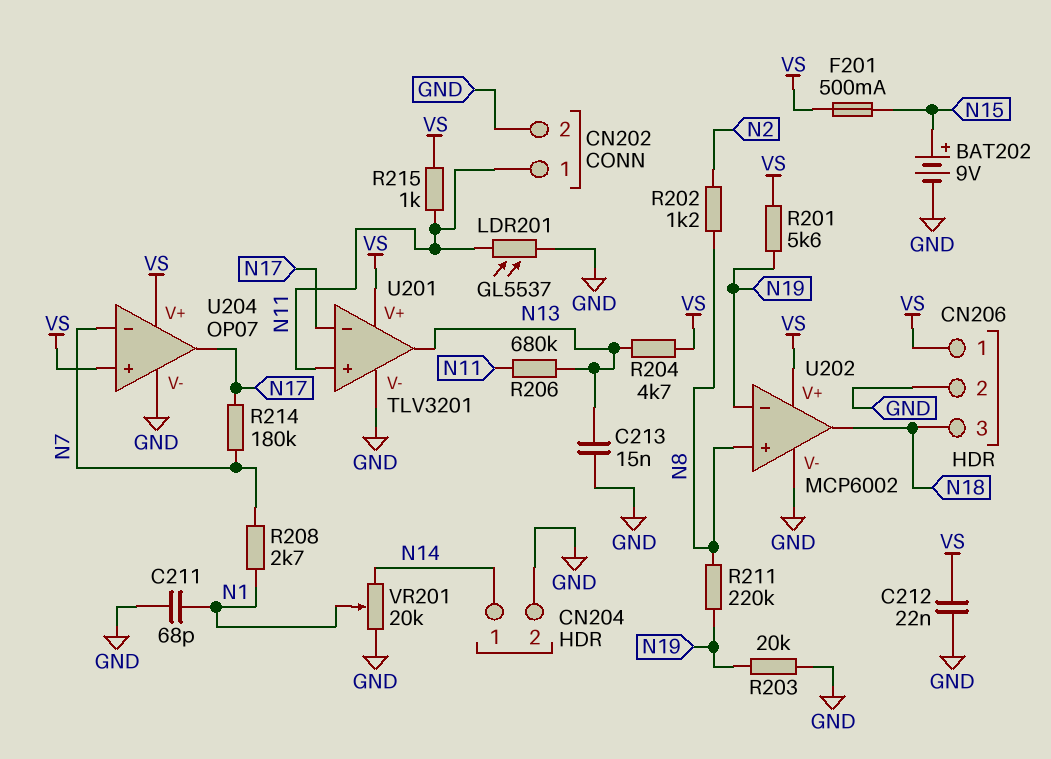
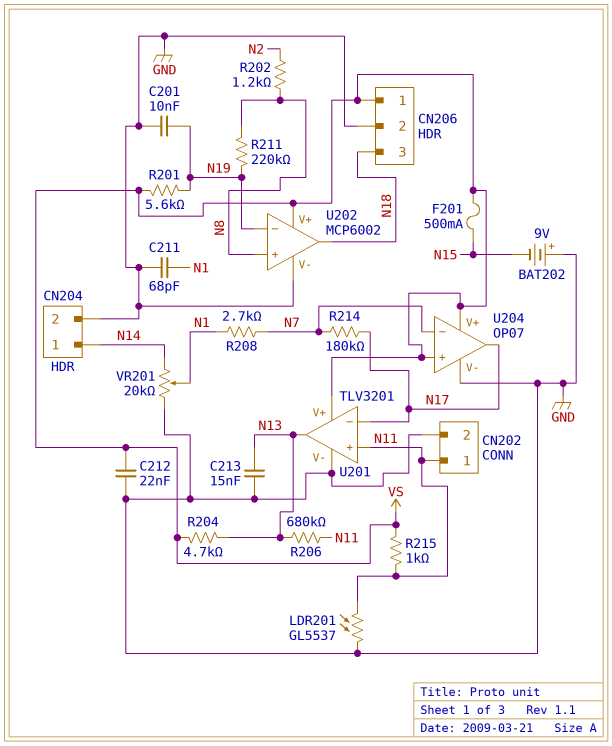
BAT202: 9V (plus N15, minus GND) -> 9V (plus GND, minus N15)
C201: none -> 10nF (GND, N19)
R203: 20k (GND, N19) -> none

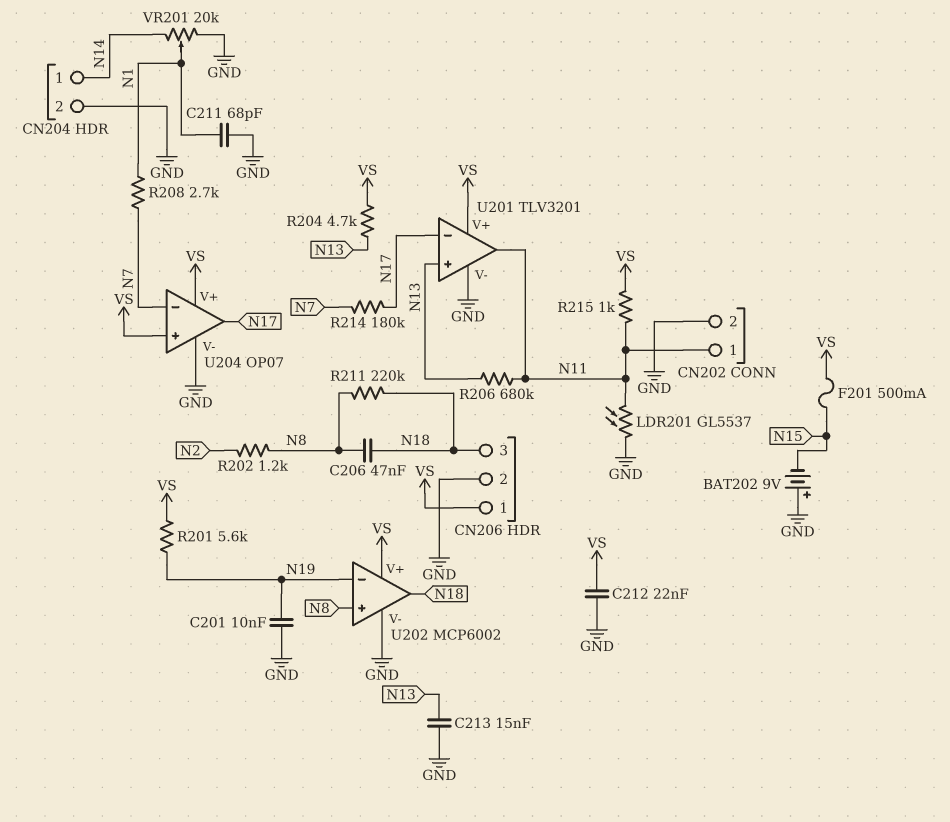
C206: none -> 47nF (N8, N18)
R211: 220k (N8, N19) -> 220k (N8, N18)
U201 pin in+: N11 -> N13
U201 pin out: N13 -> N11

